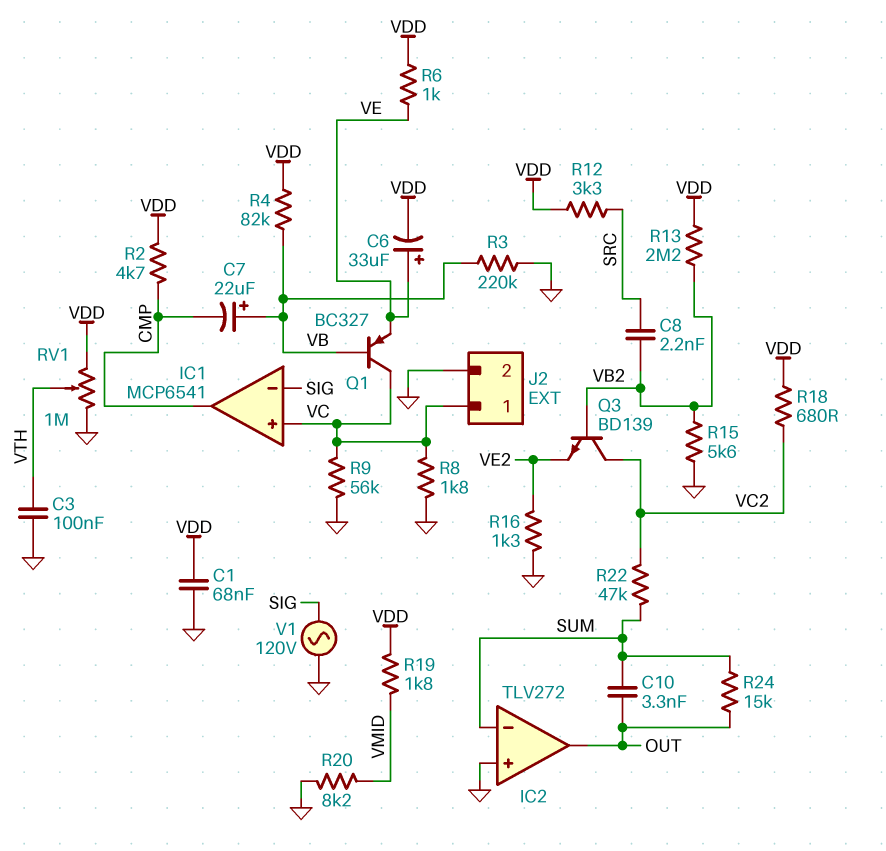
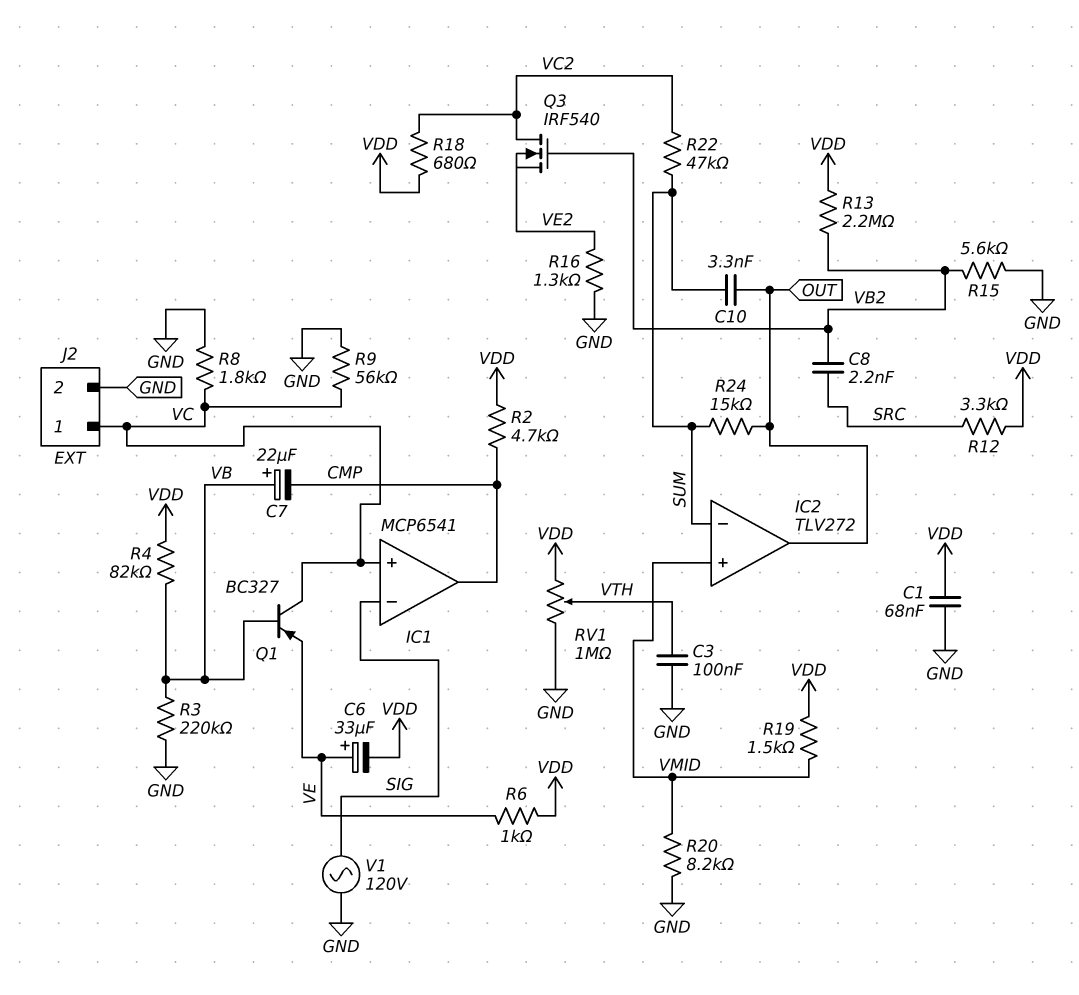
IC2 pin in+: GND -> VMID
Q3: NPN BD139 (B VB2, C VC2, E VE2) -> NMOS IRF540 (G VB2, D VC2, S VE2)
R19: 1.8k (VDD, VMID) -> 1.5k (VDD, VMID)

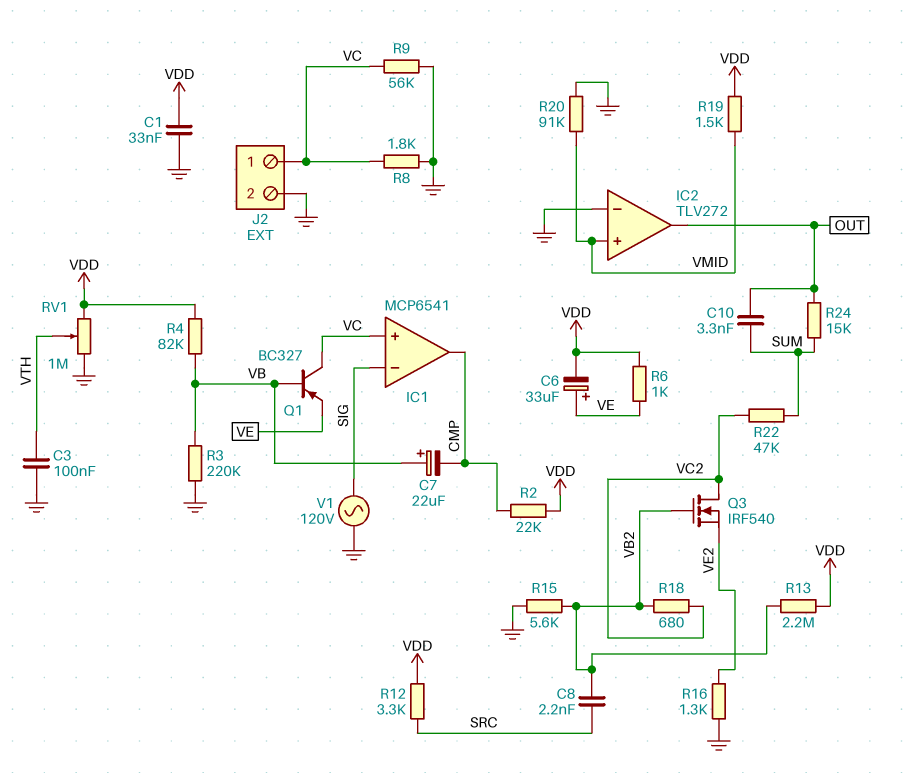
C1: 68nF (GND, VDD) -> 33nF (GND, VDD)
IC2 pin in-: SUM -> GND
R2: 4.7k (CMP, VDD) -> 22k (CMP, VDD)
R18: 680 (VC2, VDD) -> 680 (VB2, VC2)
R20: 8.2k (GND, VMID) -> 91k (GND, VMID)

